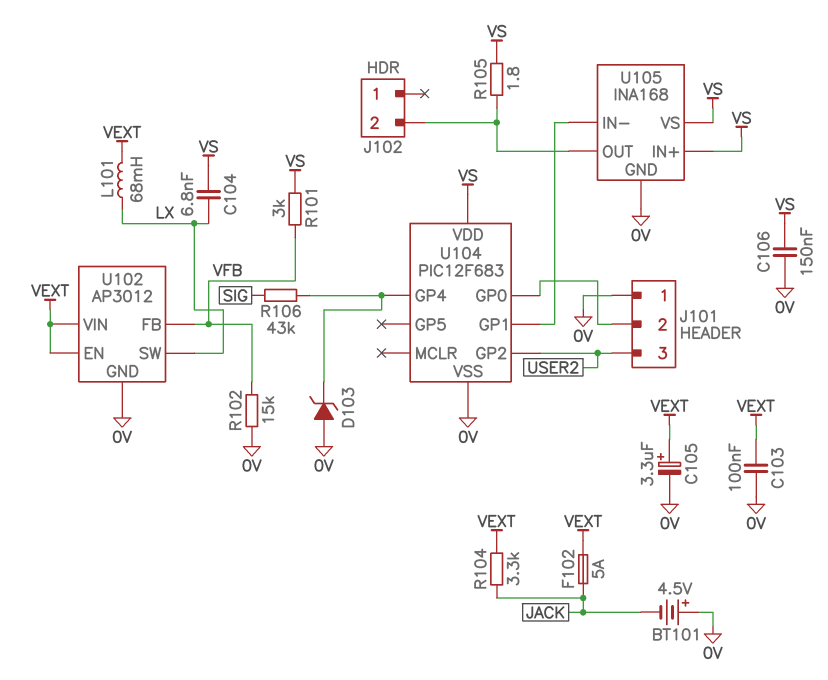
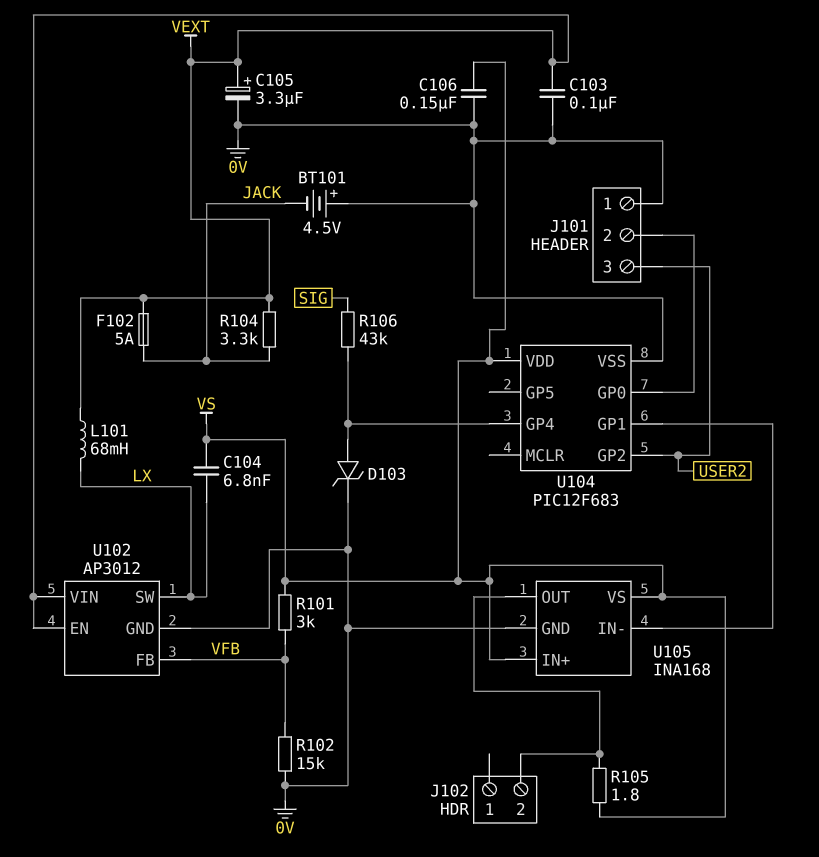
D103: zener (A 0V, K U104/GP4) -> zener (A U104/GP4, K 0V)

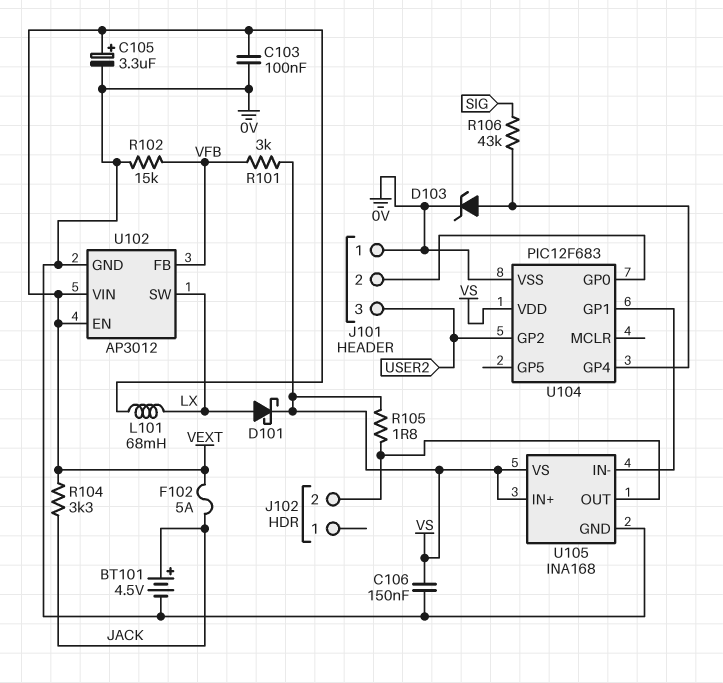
BT101: 4.5V (plus 0V, minus JACK) -> 4.5V (plus JACK, minus 0V)
C104: 6.8nF (LX, VS) -> none
D101: none -> schottky (A LX, K VS)

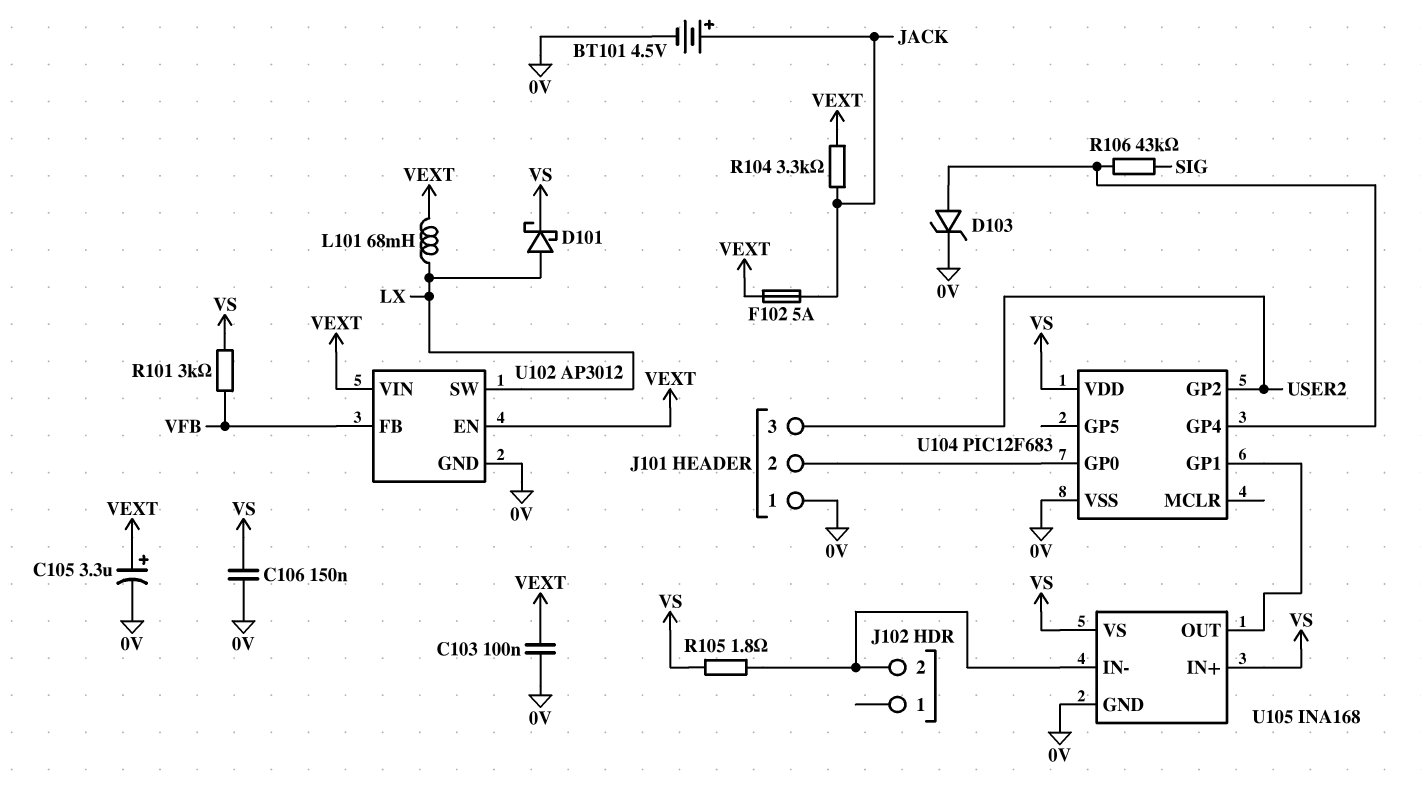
R102: 15k (0V, VFB) -> none
U105 pin IN-: U104/GP1 -> J102/2
U105 pin OUT: J102/2 -> U104/GP1

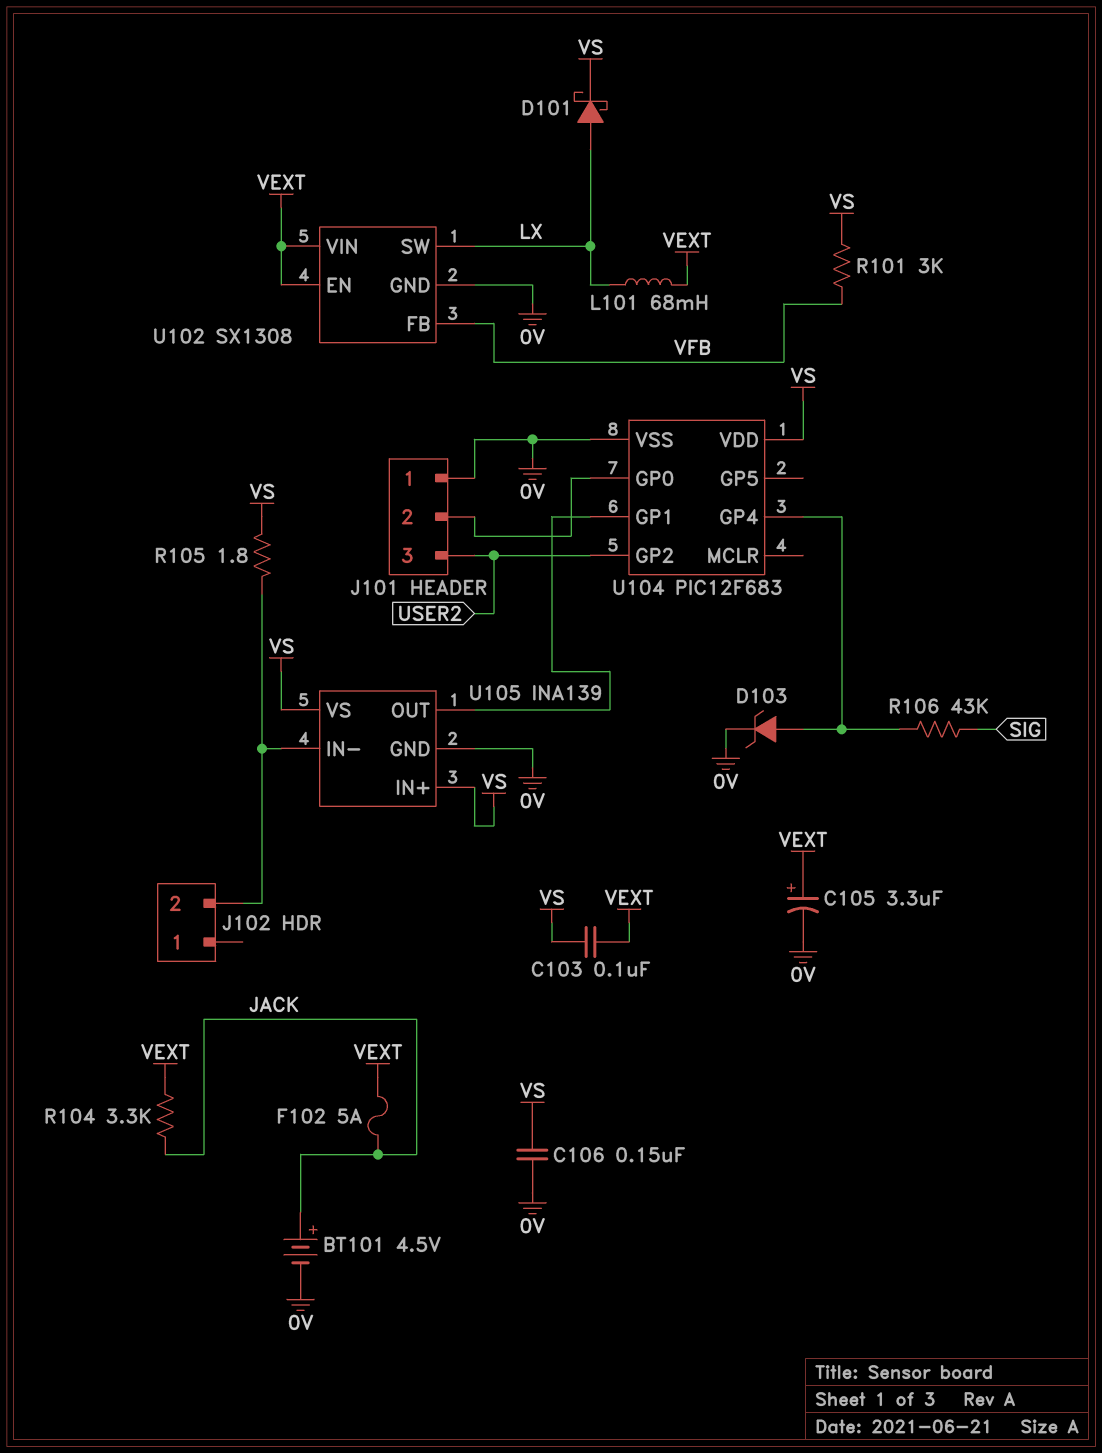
C103: 100nF (0V, VEXT) -> 100nF (VEXT, VS)
U102: AP3012 -> SX1308
U105: INA168 -> INA139

